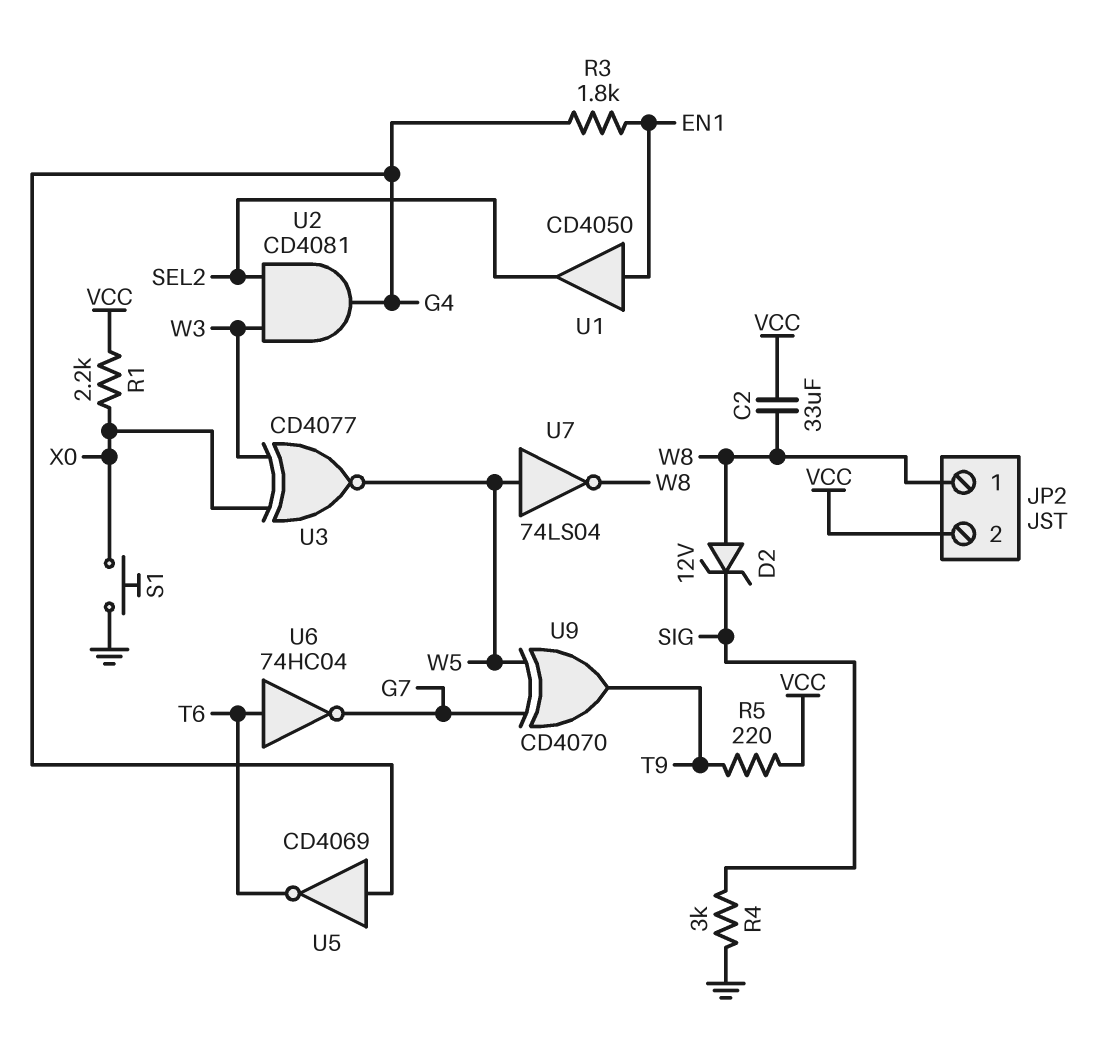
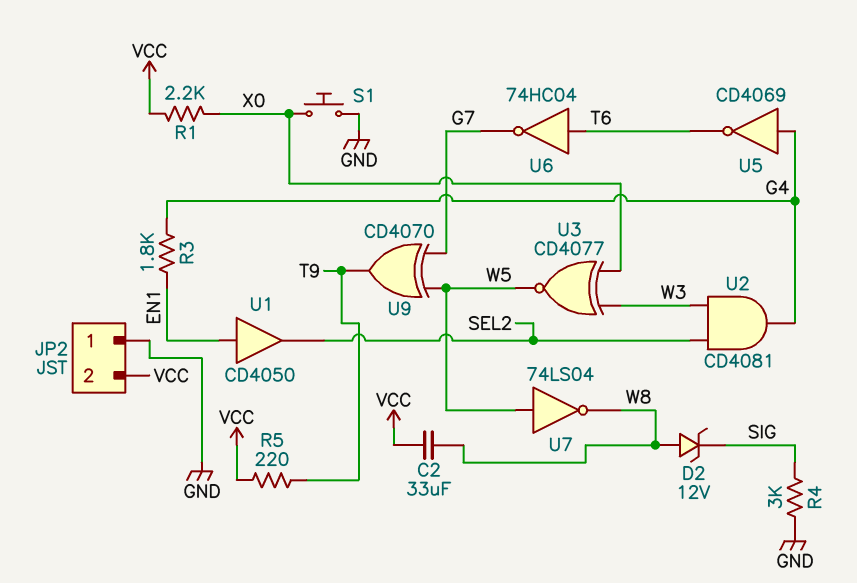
JP2 pin 1: W8 -> GND

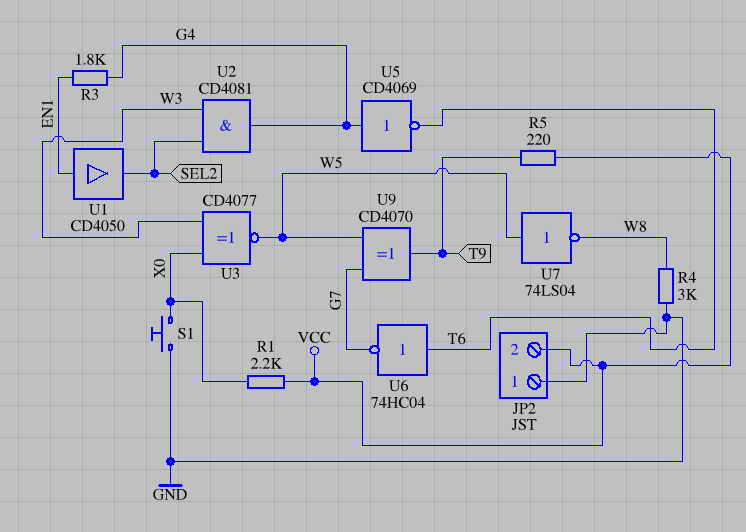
C2: 33uF (VCC, W8) -> none
D2: zener 12V (A W8, K SIG) -> none
R4: 3k (GND, SIG) -> 3k (GND, W8)

